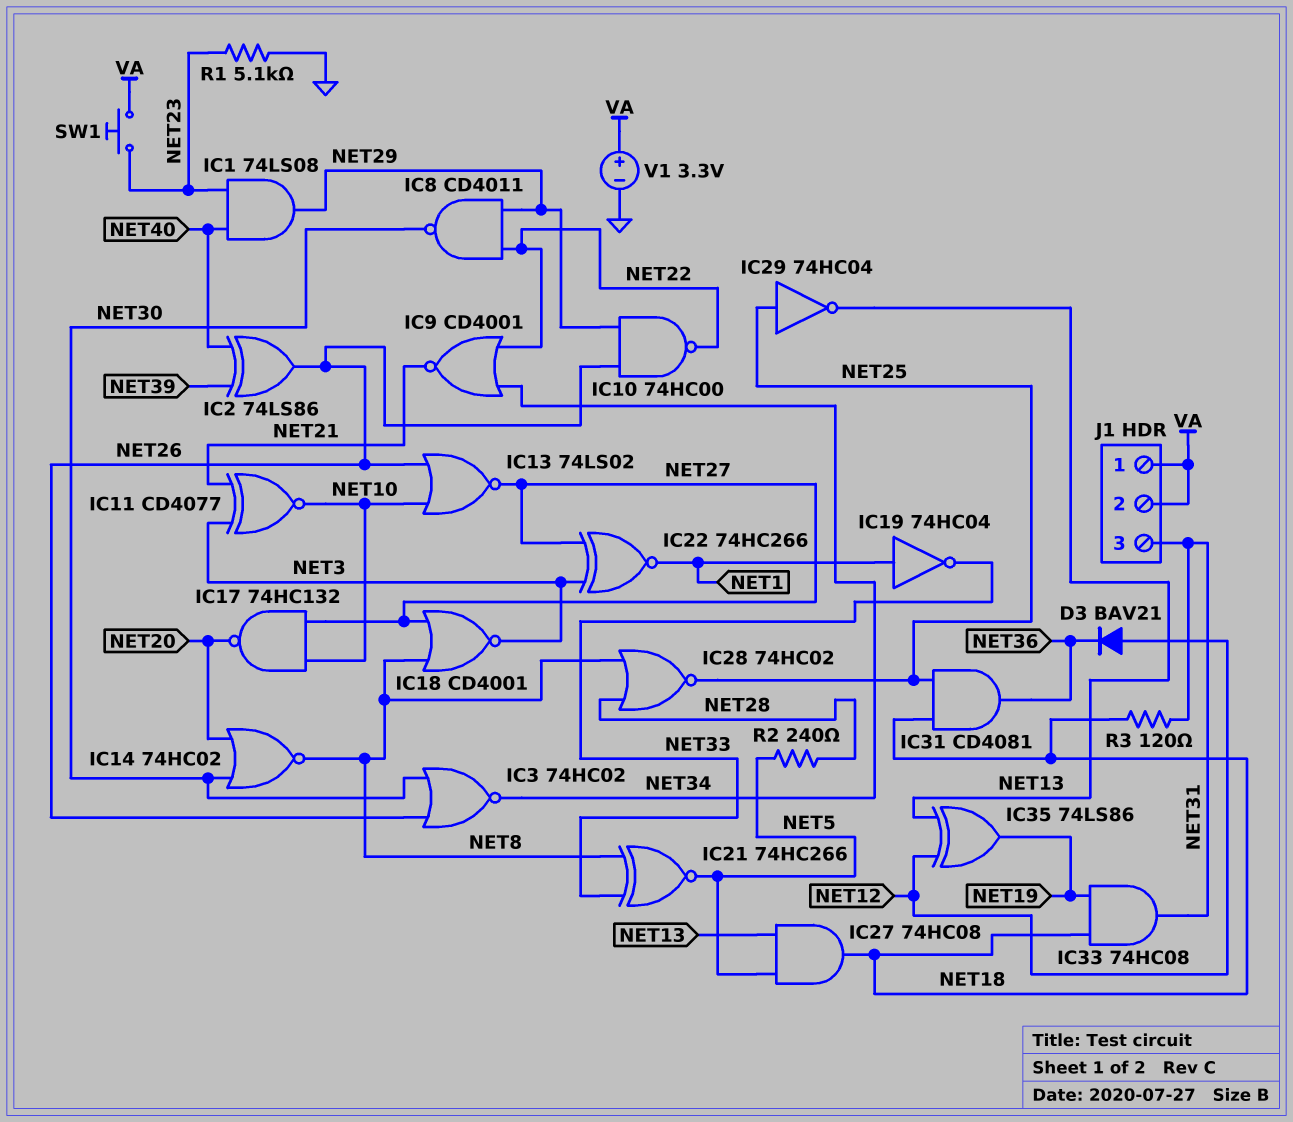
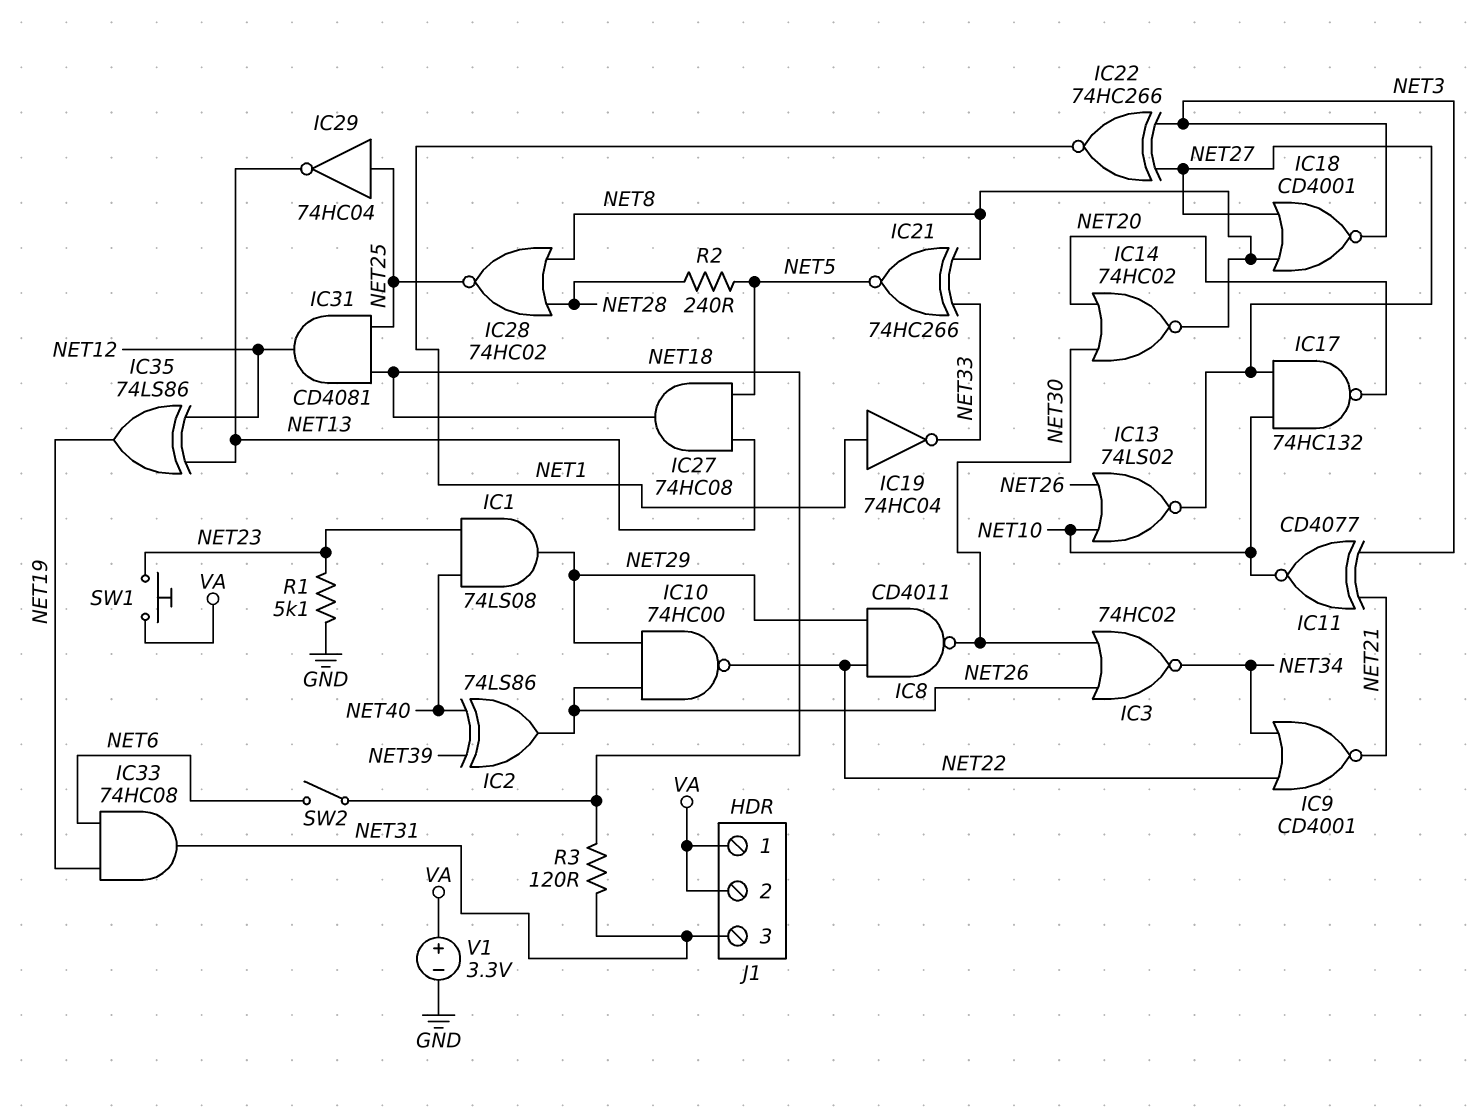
D3: diode BAV21 (A NET12, K NET36) -> none
IC31: AND CD4081 (in NET18, in NET25, out NET36) -> AND CD4081 (in NET18, in NET25, out NET12)
IC33: AND 74HC08 (in NET18, in NET19, out NET31) -> AND 74HC08 (in NET6, in NET19, out NET31)
SW2: none -> switch (NET6, NET18)

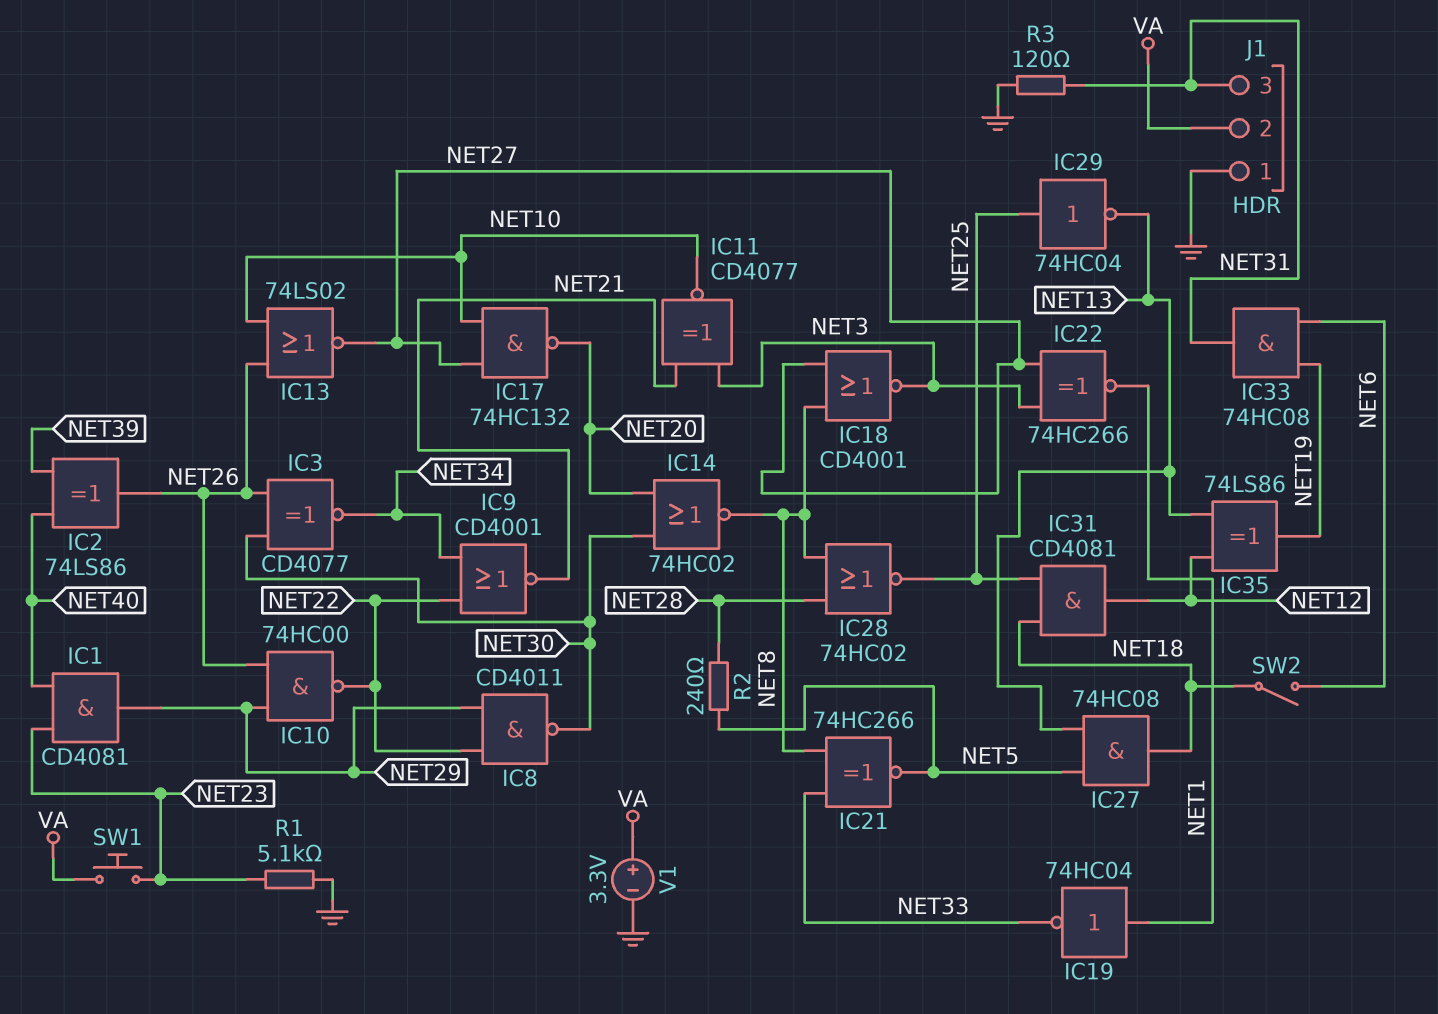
IC1: AND 74LS08 (in NET23, in NET40, out NET29) -> AND CD4081 (in NET23, in NET40, out NET29)
IC3: NOR 74HC02 (in NET26, in NET30, out NET34) -> XNOR CD4077 (in NET26, in NET30, out NET34)
J1 pin 1: VA -> GND
R3: 120 (NET18, NET31) -> 120 (GND, NET31)

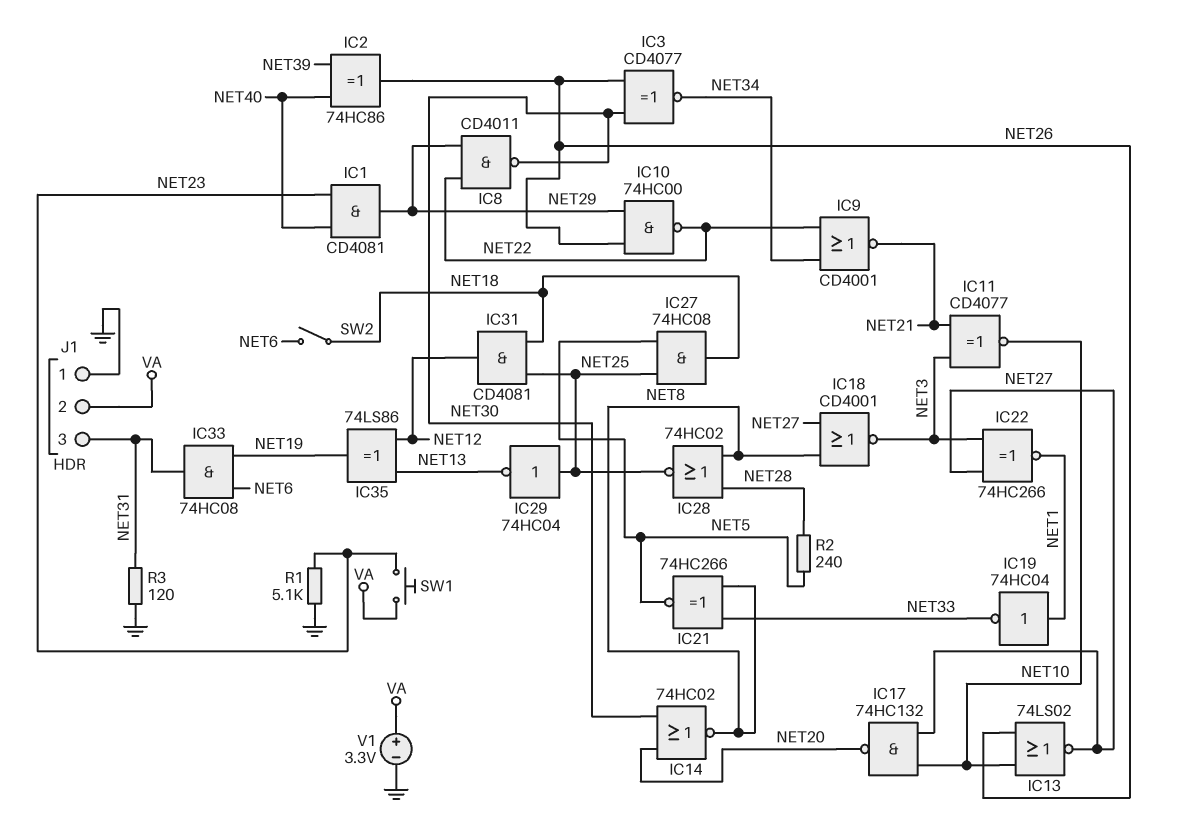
IC2: XOR 74LS86 (in NET39, in NET40, out NET26) -> XOR 74HC86 (in NET39, in NET40, out NET26)
IC27: AND 74HC08 (in NET5, in NET13, out NET18) -> AND 74HC08 (in NET5, in NET25, out NET18)

